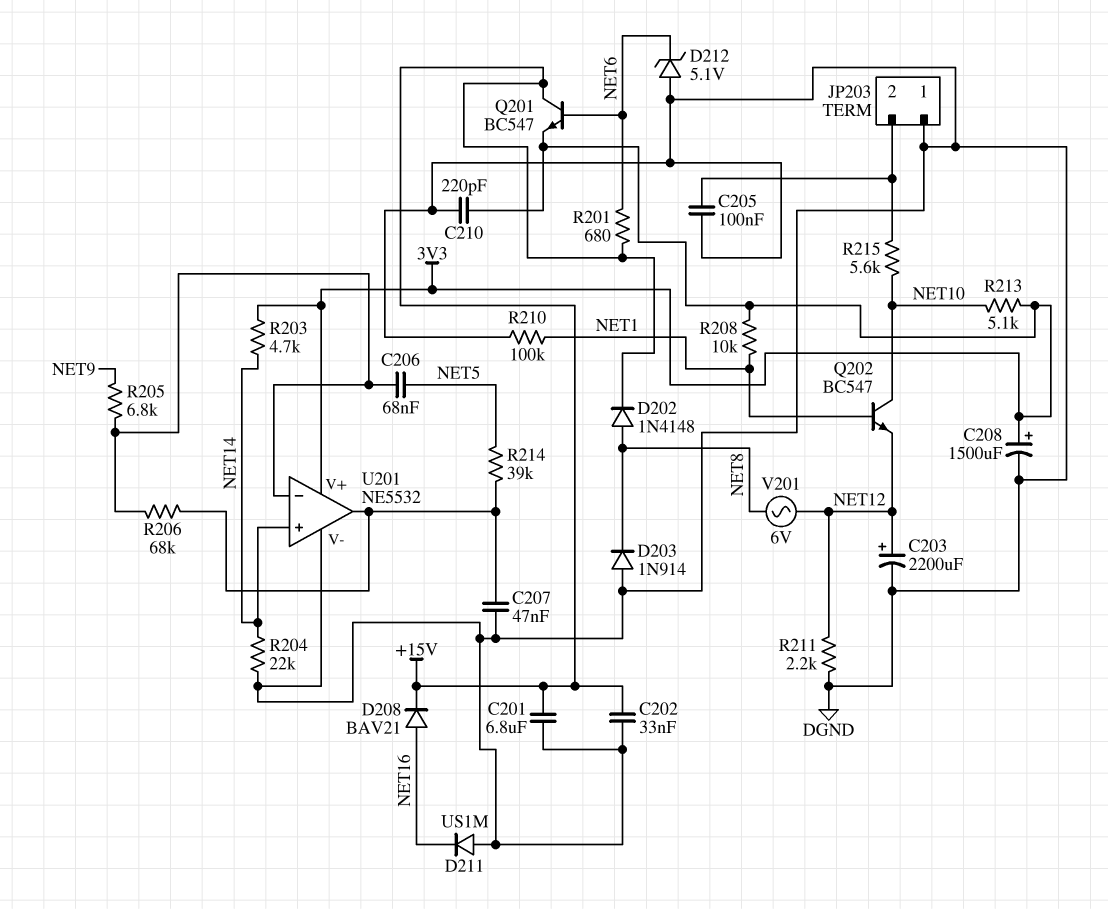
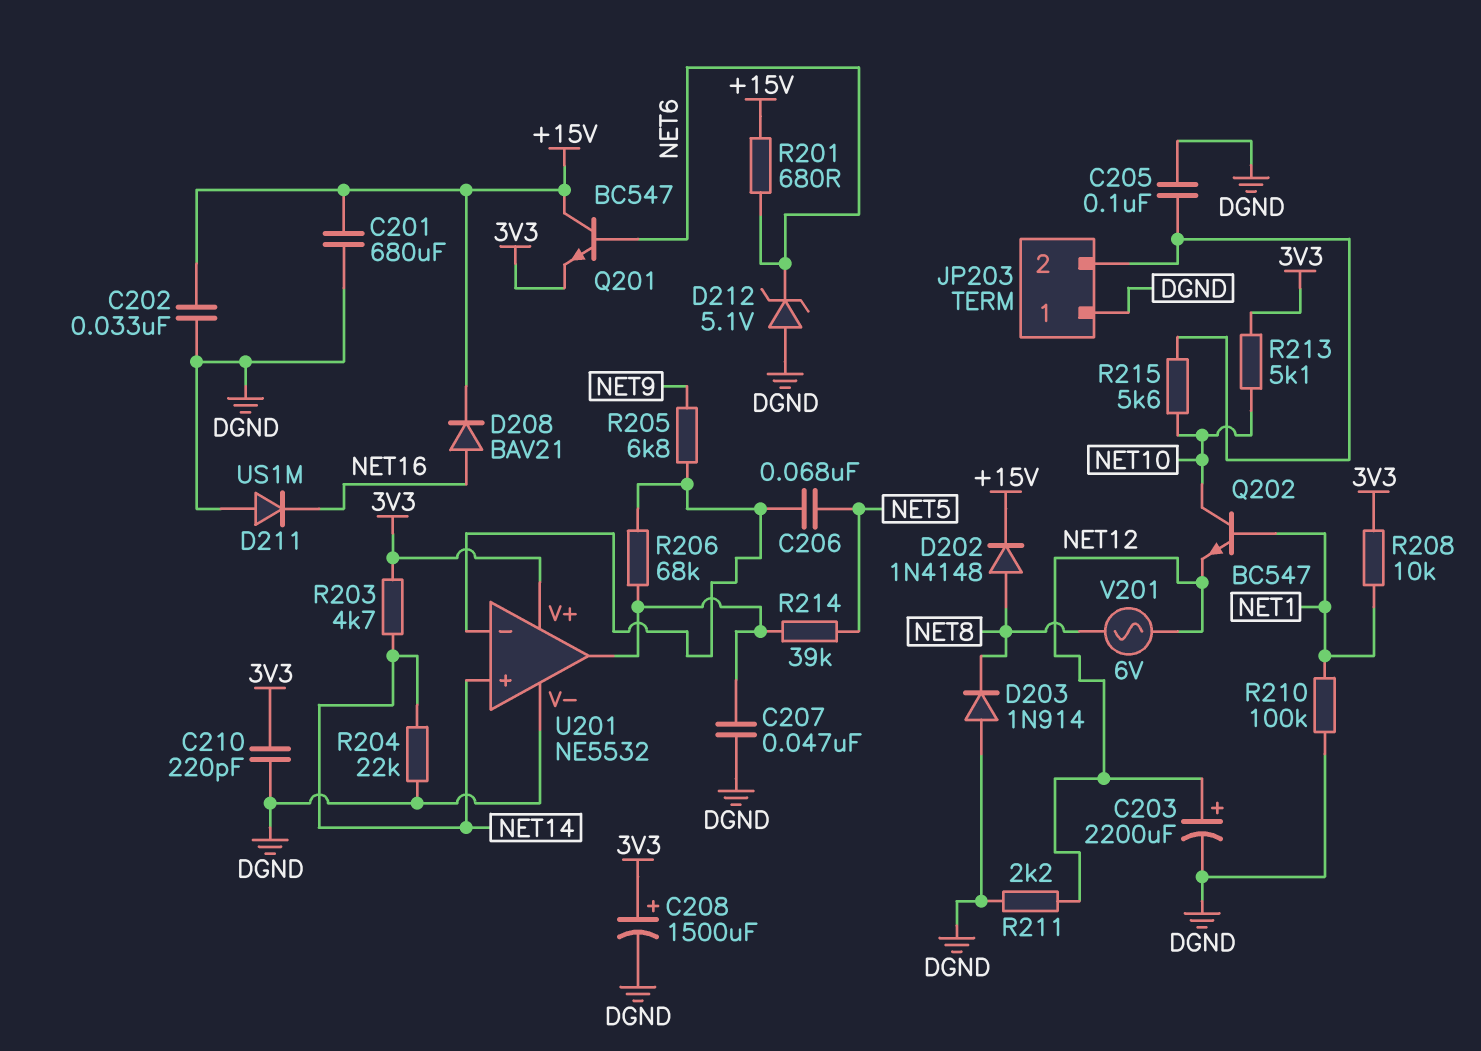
C201: 6.8uF (+15V, DGND) -> 680uF (+15V, DGND)

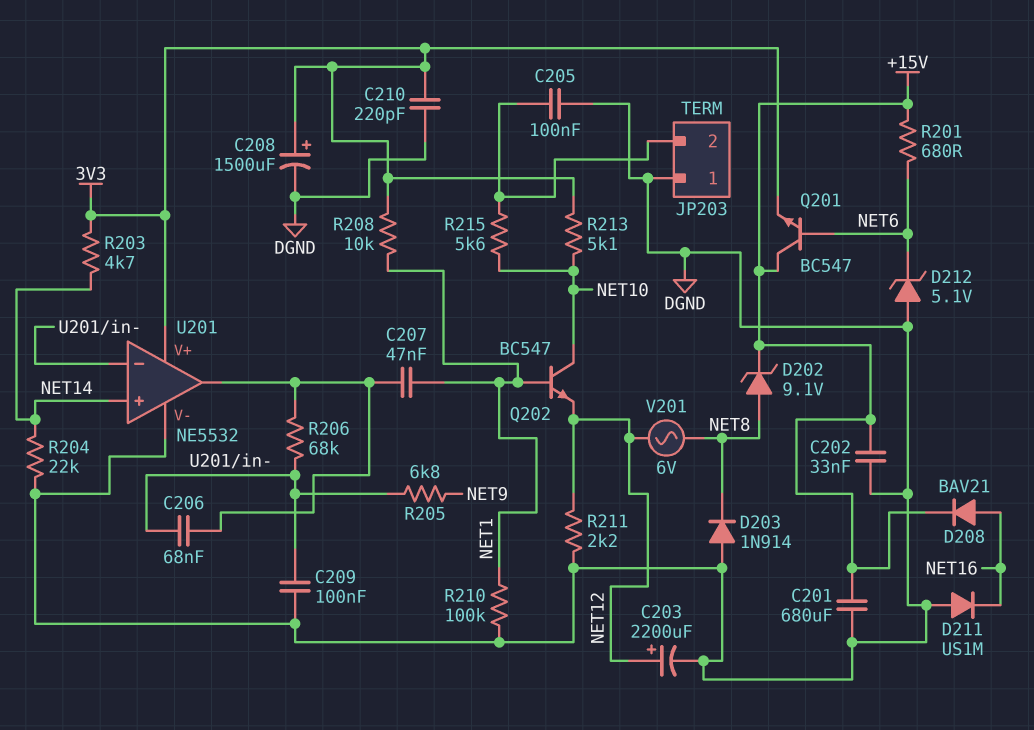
C206: 68nF (NET5, U201/in-) -> 68nF (U201/in-, U201/out)
C207: 47nF (DGND, U201/out) -> 47nF (NET1, U201/out)
C209: none -> 100nF (DGND, U201/in-)
D202: diode 1N4148 (A NET8, K +15V) -> zener 9.1V (A NET8, K +15V)
R214: 39k (NET5, U201/out) -> none

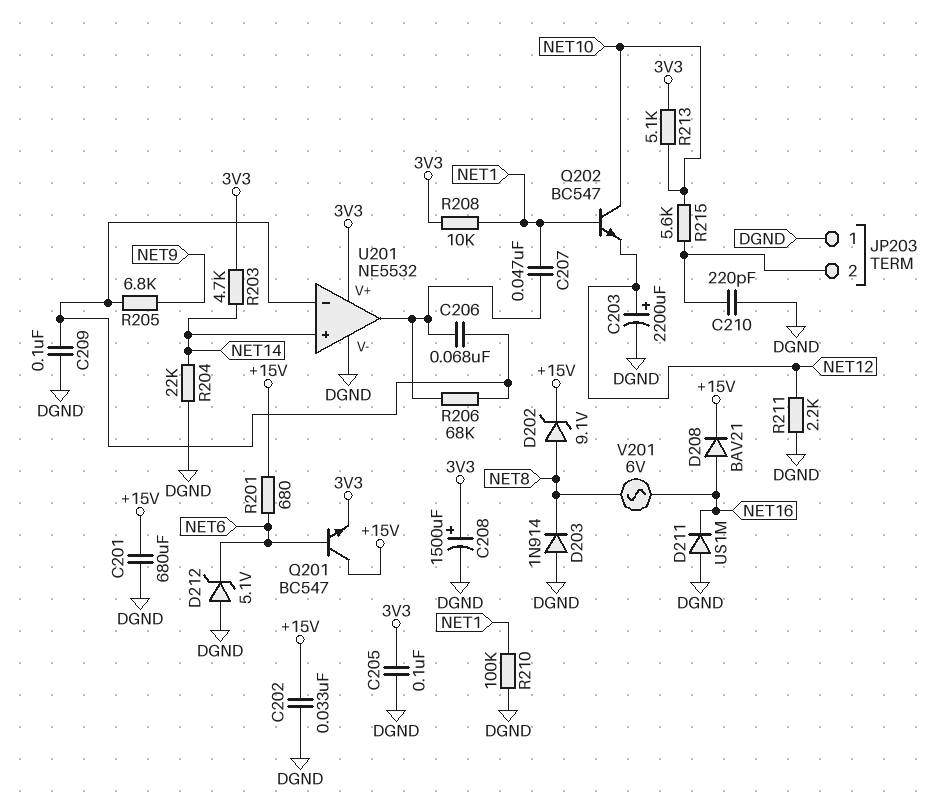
C205: 100nF (DGND, JP203/2) -> 100nF (3V3, DGND)
C210: 220pF (3V3, DGND) -> 220pF (DGND, JP203/2)
V201: AC 6V (NET8, NET12) -> AC 6V (NET8, NET16)

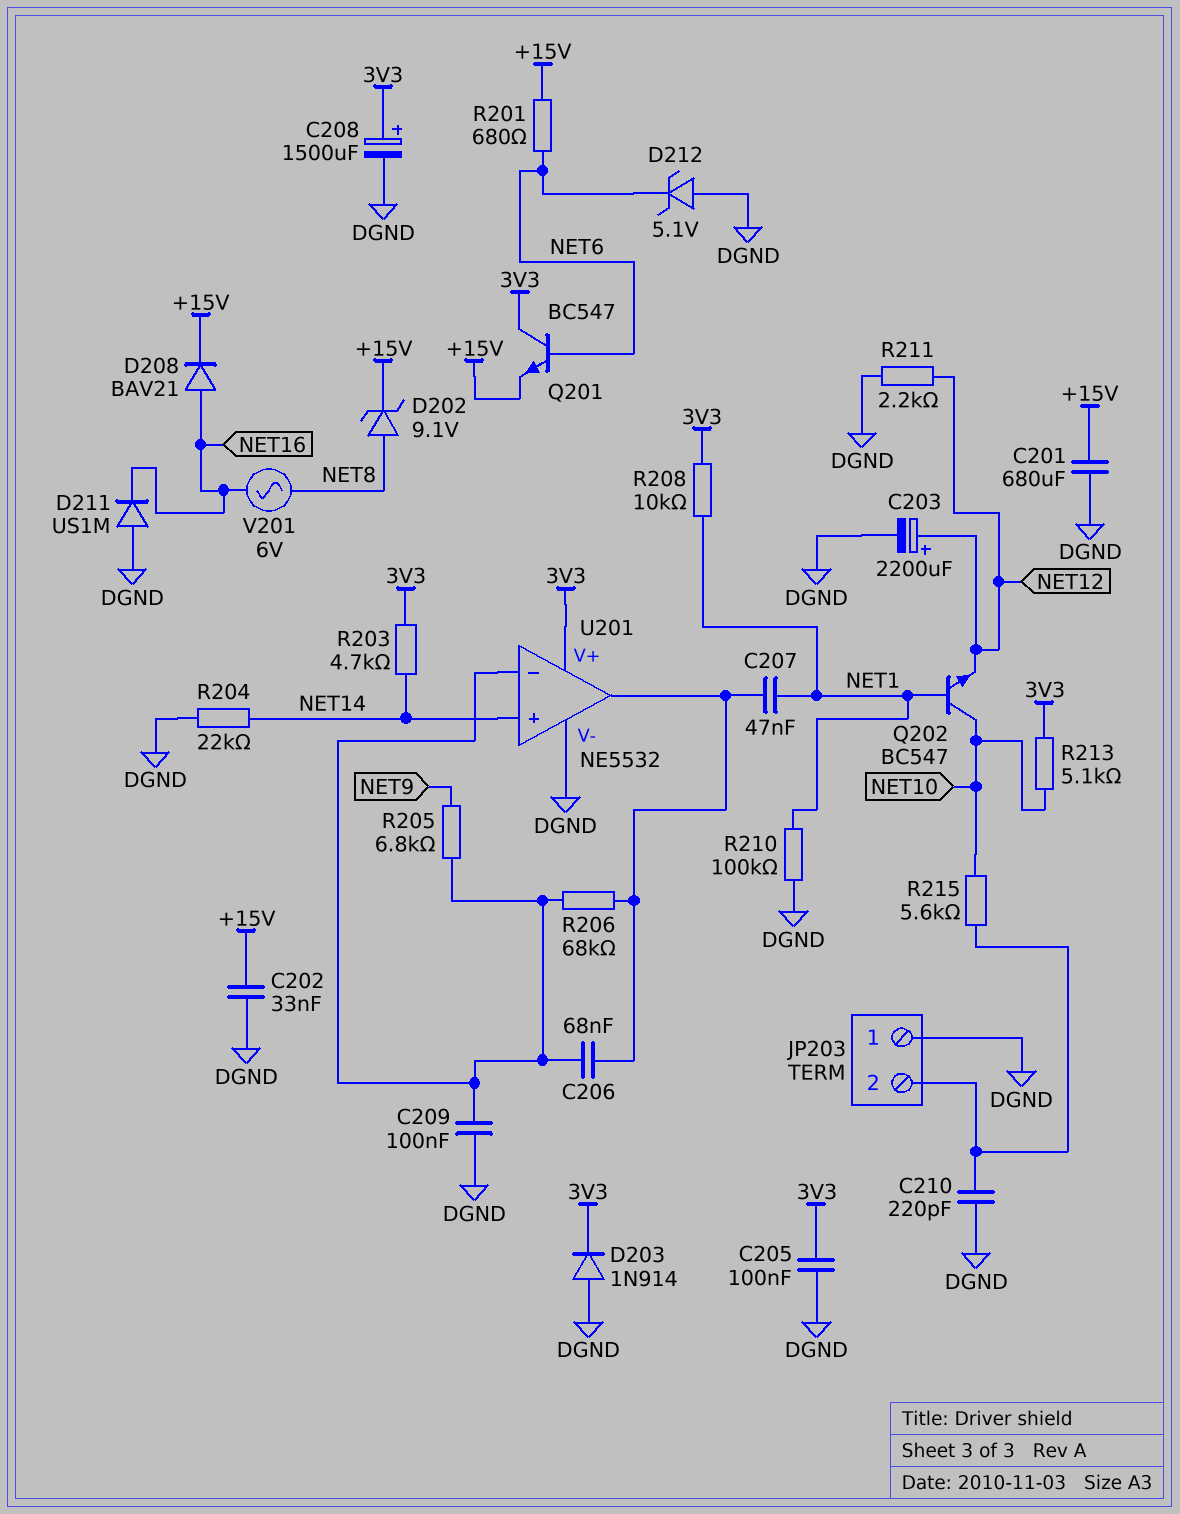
D203: diode 1N914 (A DGND, K NET8) -> diode 1N914 (A DGND, K 3V3)
Q201: NPN BC547 (B NET6, C +15V, E 3V3) -> NPN BC547 (B NET6, C 3V3, E +15V)

